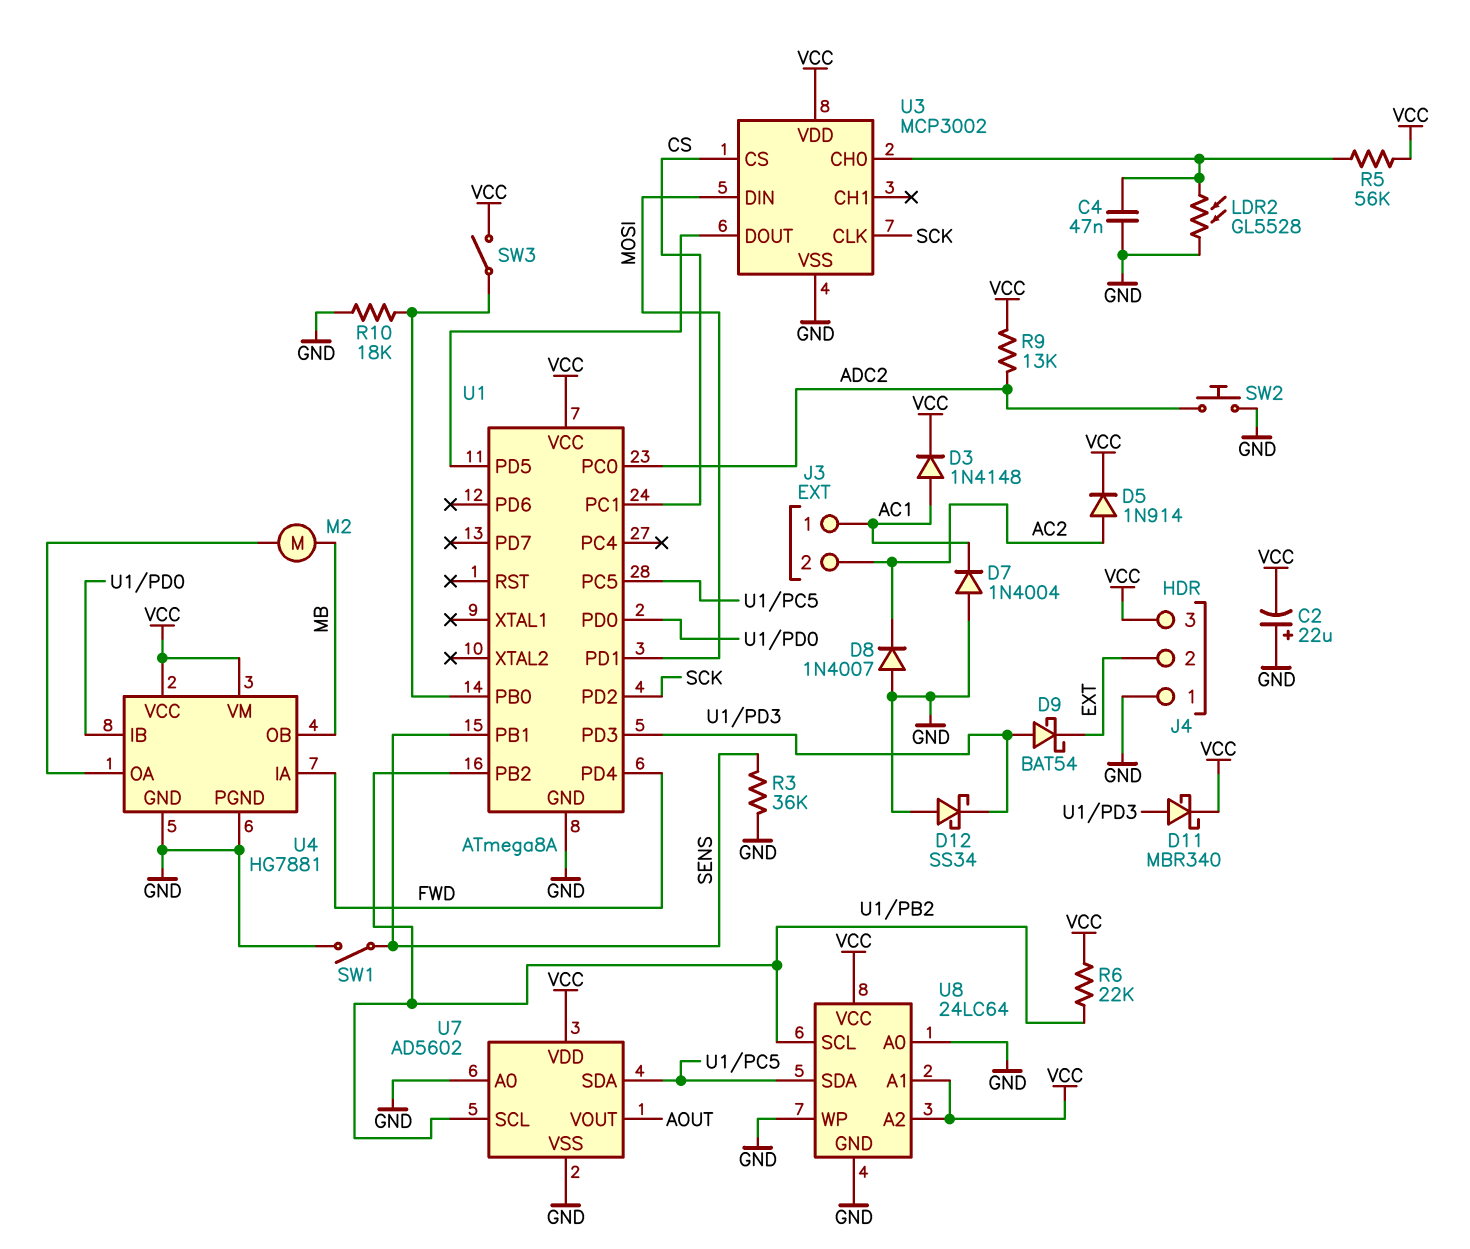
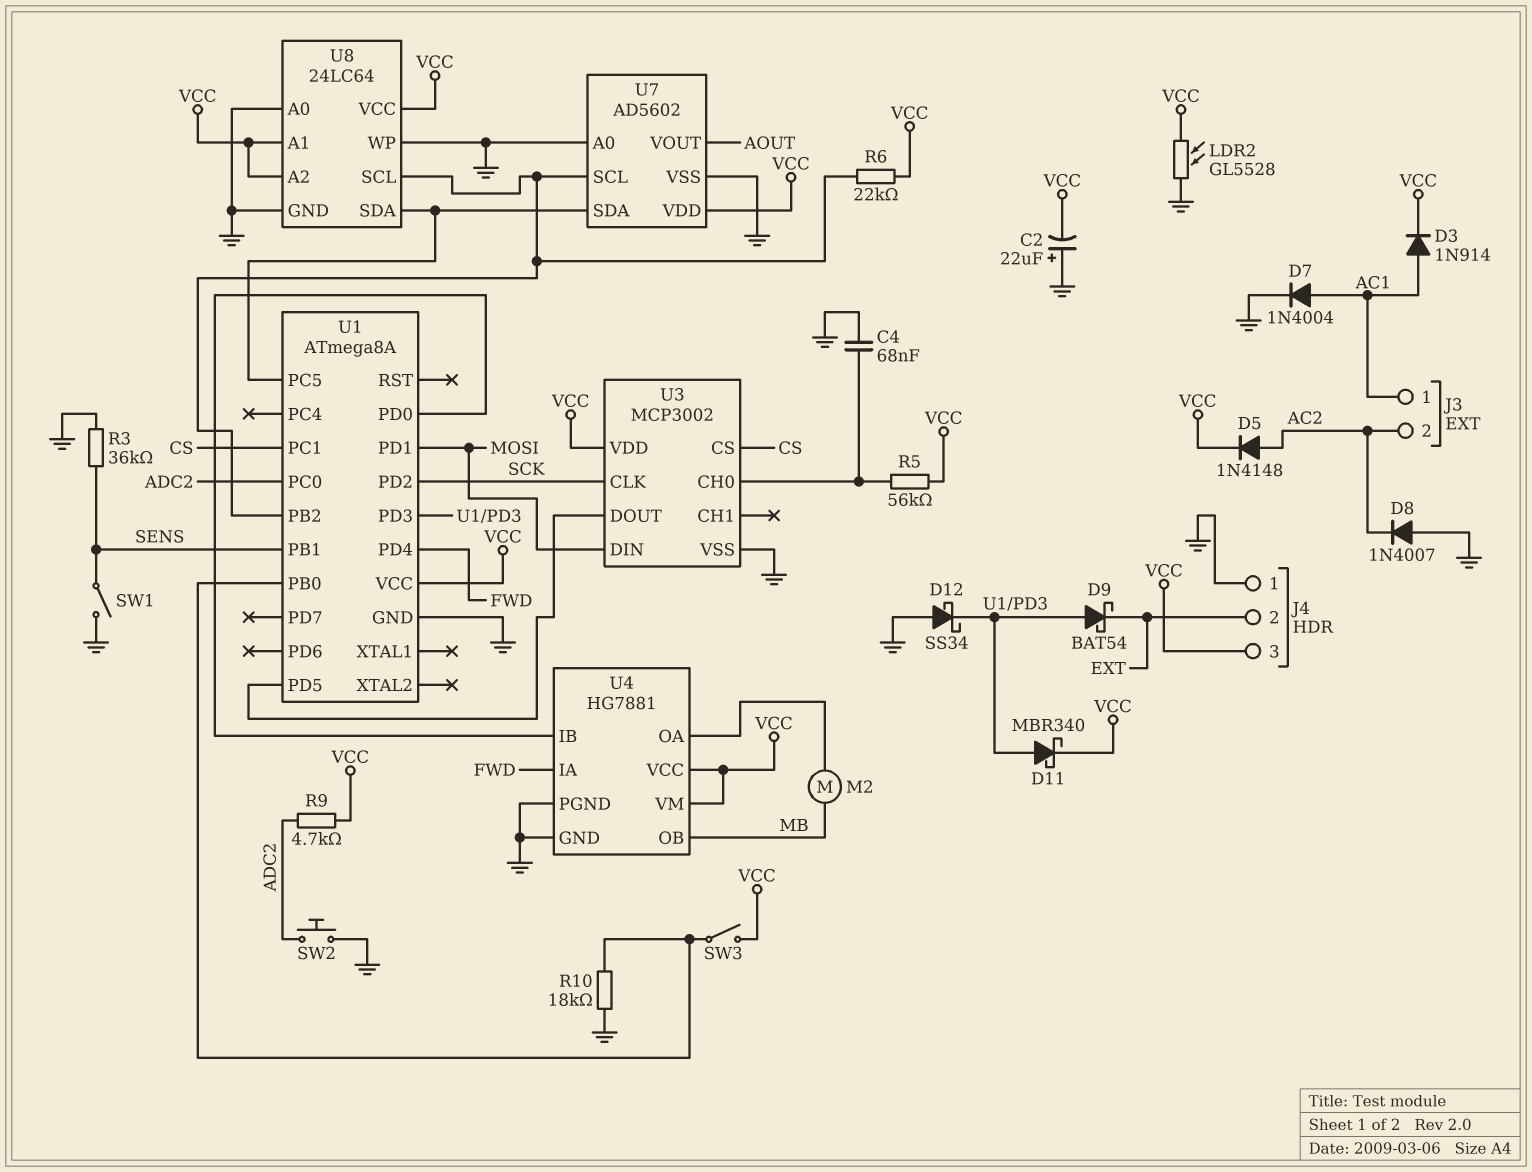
C4: 47nF (GND, U3/CH0) -> 68nF (GND, U3/CH0)
D3: diode 1N4148 (A AC1, K VCC) -> diode 1N914 (A AC1, K VCC)
D5: diode 1N914 (A AC2, K VCC) -> diode 1N4148 (A AC2, K VCC)
D7: diode 1N4004 (A GND, K AC1) -> diode 1N4004 (A AC1, K GND)
LDR2: GL5528 (GND, U3/CH0) -> GL5528 (GND, VCC)
R9: 13k (ADC2, VCC) -> 4.7k (ADC2, VCC)

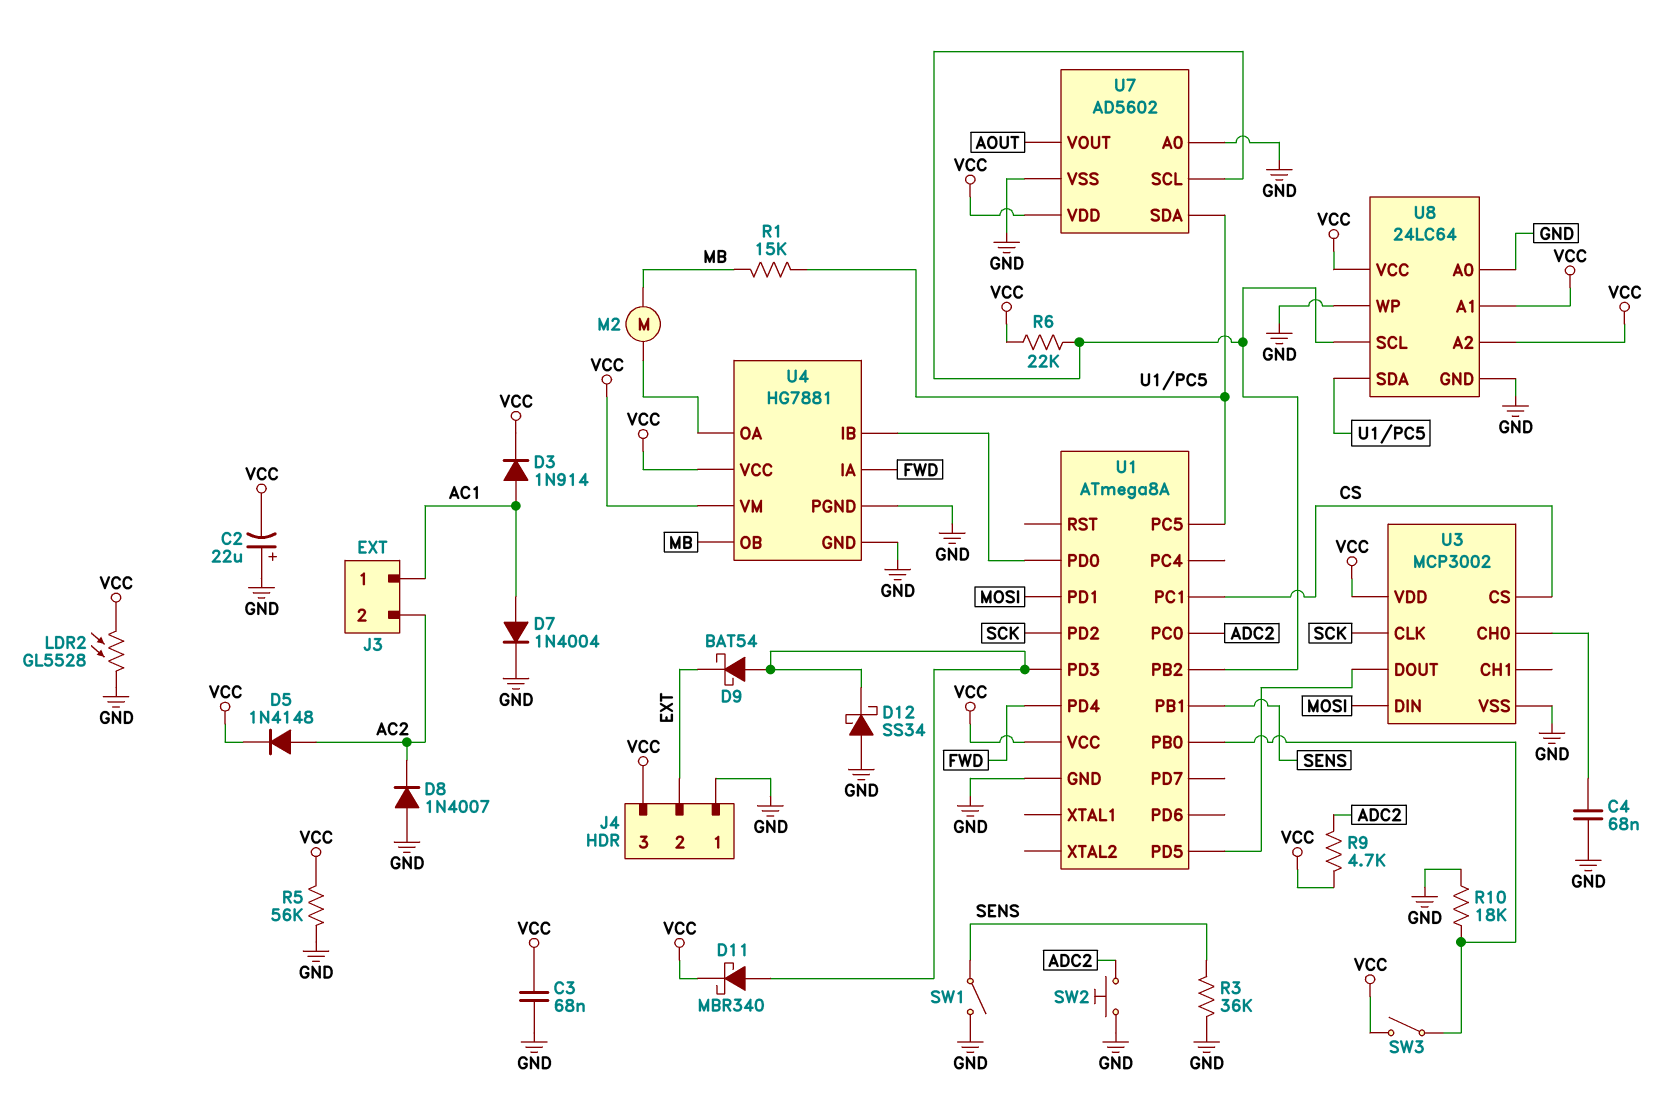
C3: none -> 68nF (GND, VCC)
R1: none -> 15k (MB, U1/PC5)
R5: 56k (U3/CH0, VCC) -> 56k (GND, VCC)

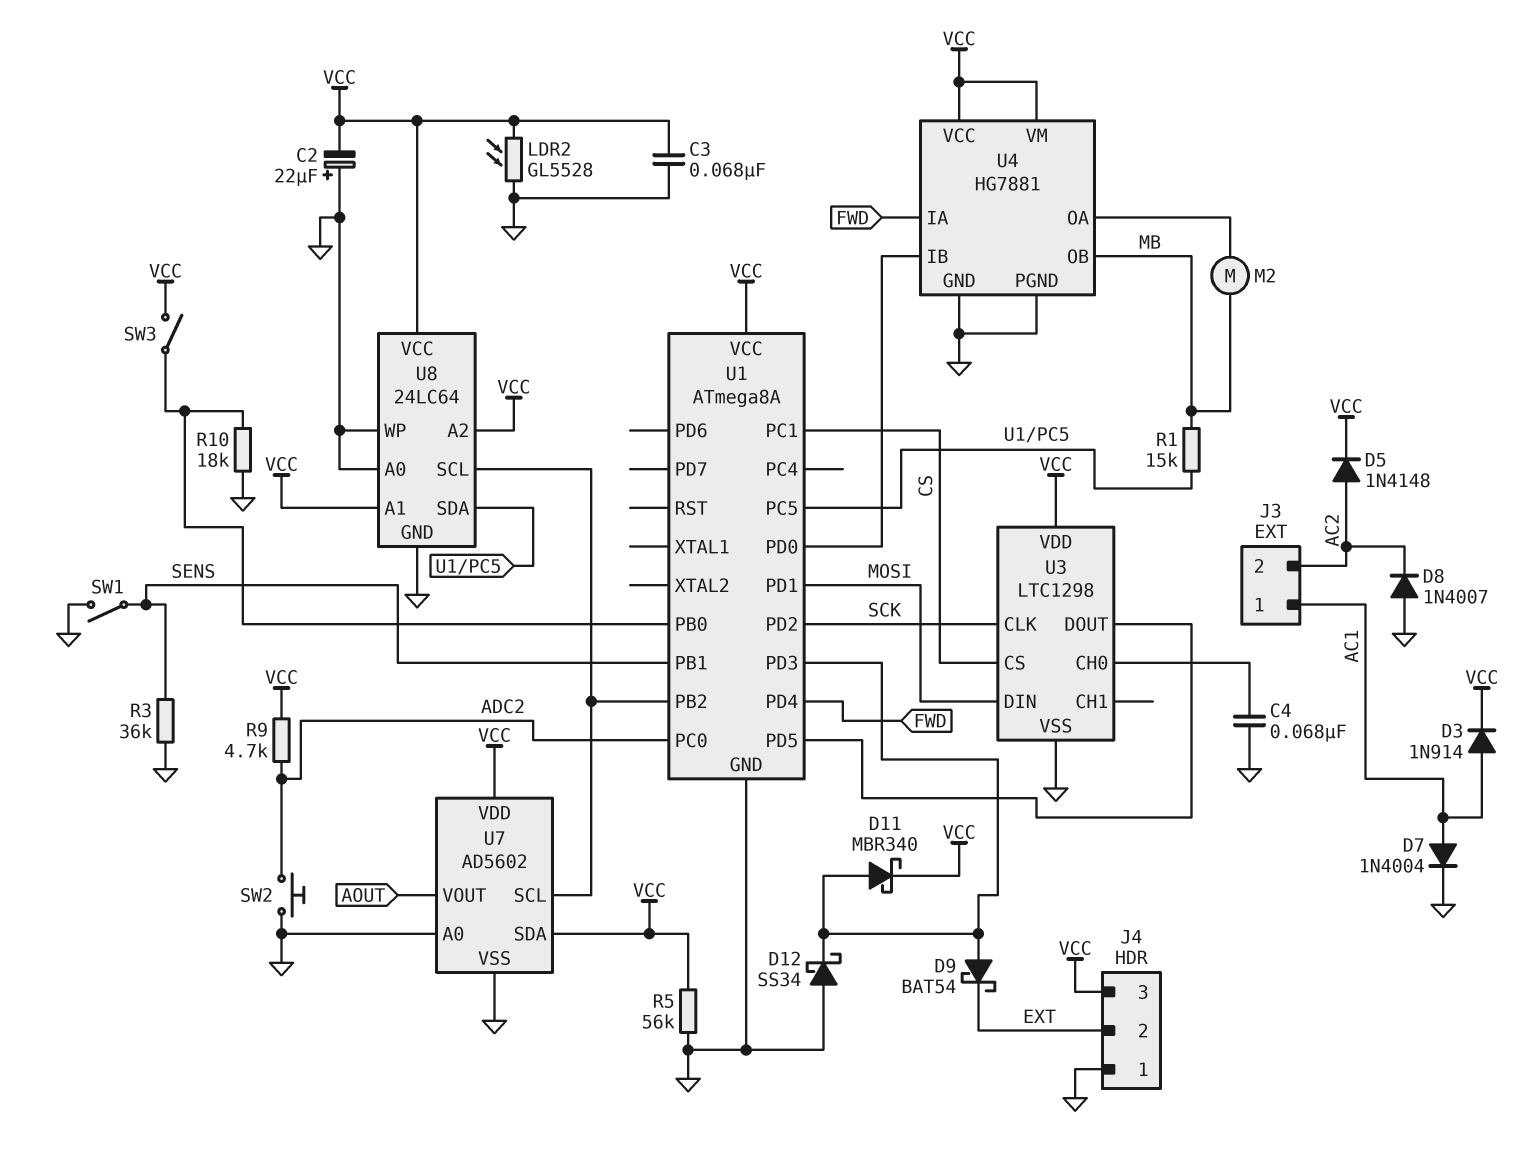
R6: 22k (U1/PB2, VCC) -> none
U3: MCP3002 -> LTC1298
U7 pin SDA: U1/PC5 -> VCC

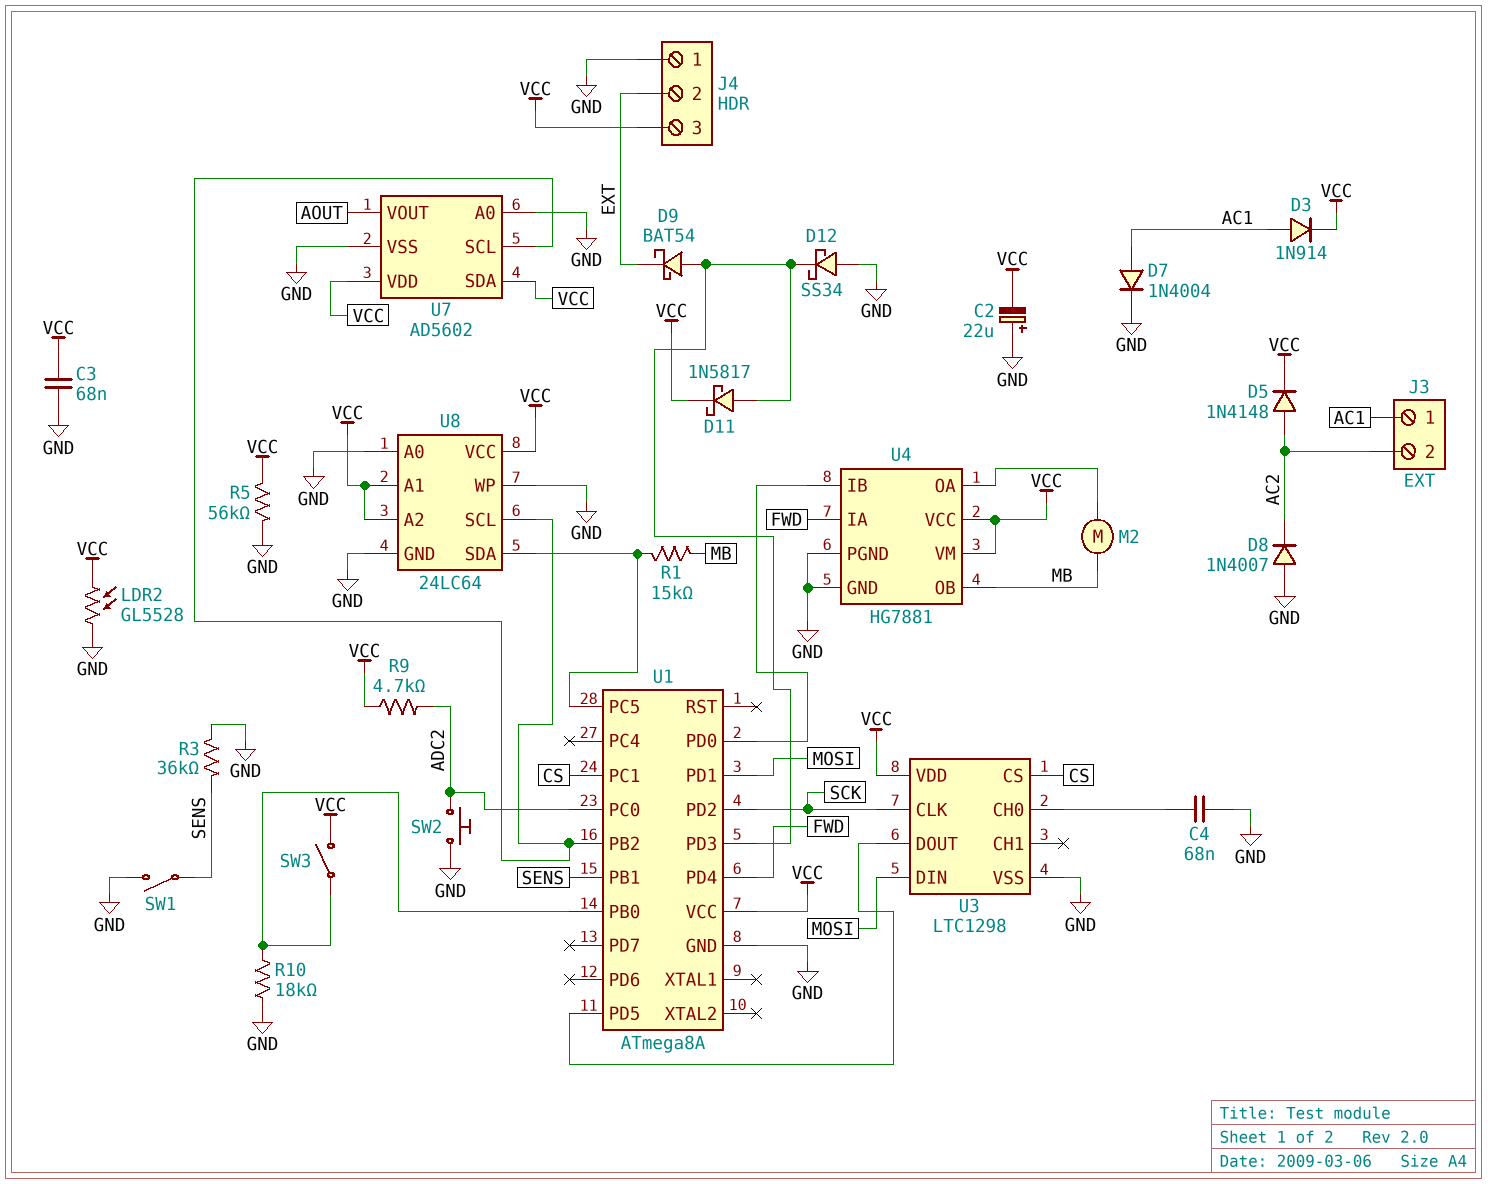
D11: schottky MBR340 (A U1/PD3, K VCC) -> schottky 1N5817 (A U1/PD3, K VCC)

